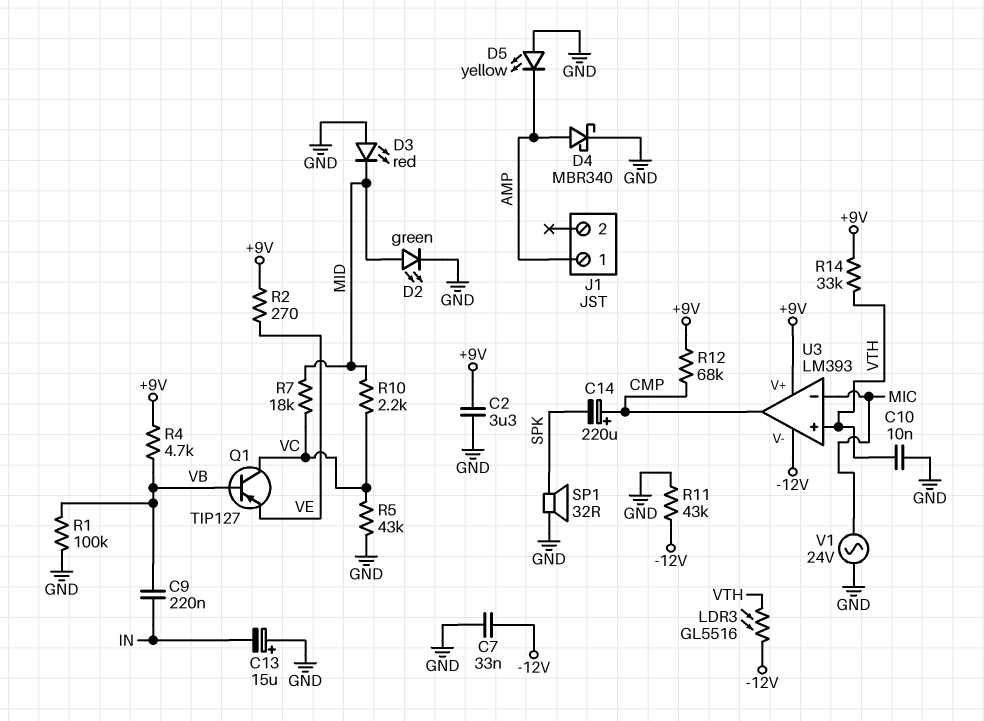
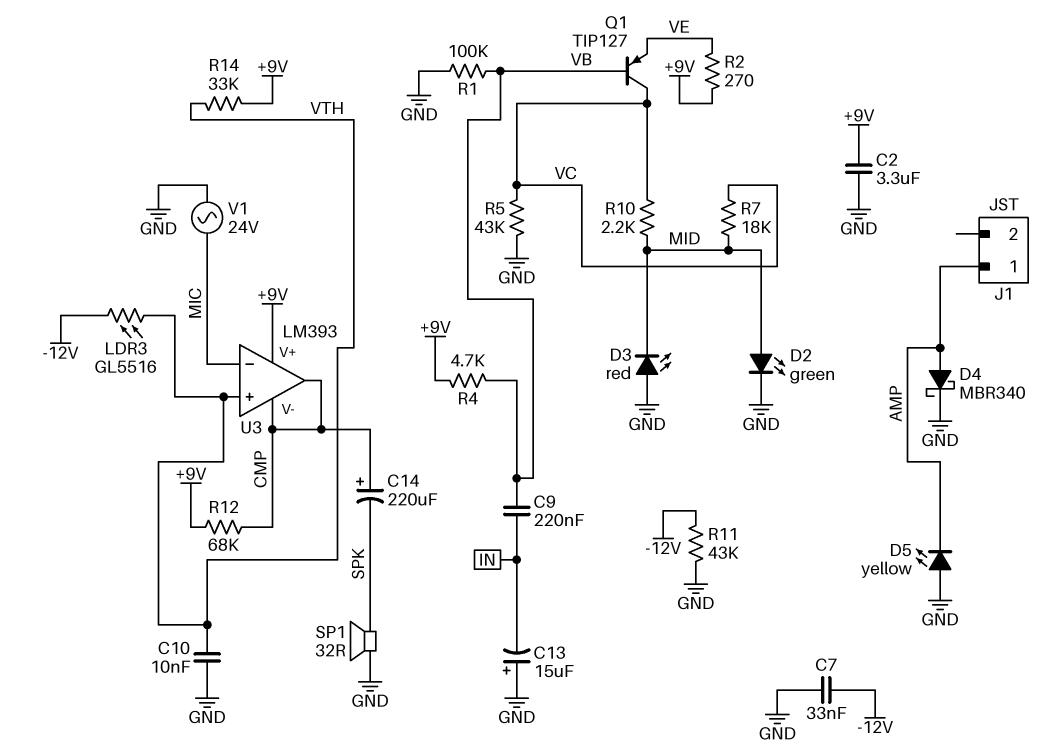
U3 pin V-: -12V -> CMP

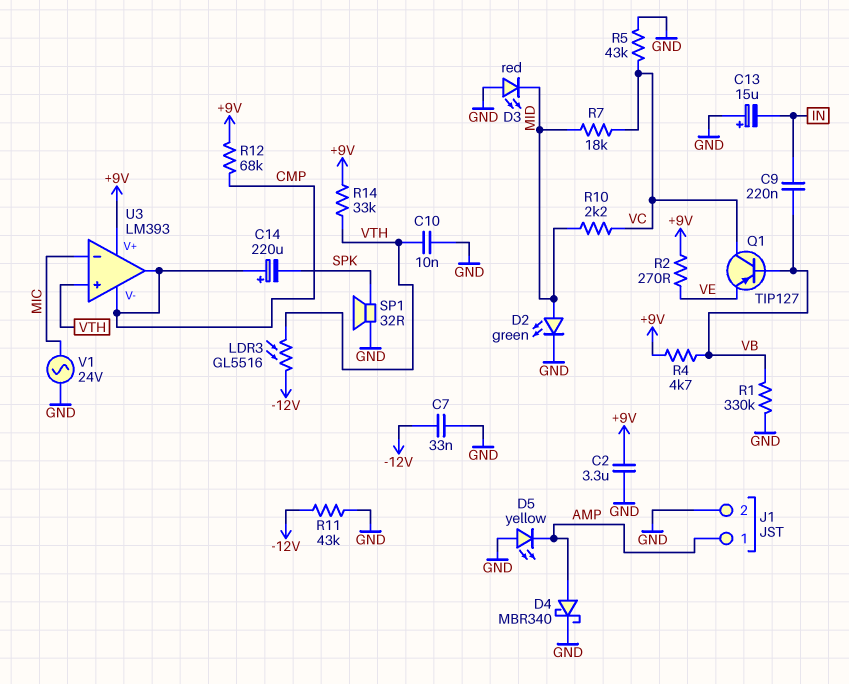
J1 pin 2: none -> GND
R1: 100k (GND, VB) -> 330k (GND, VB)

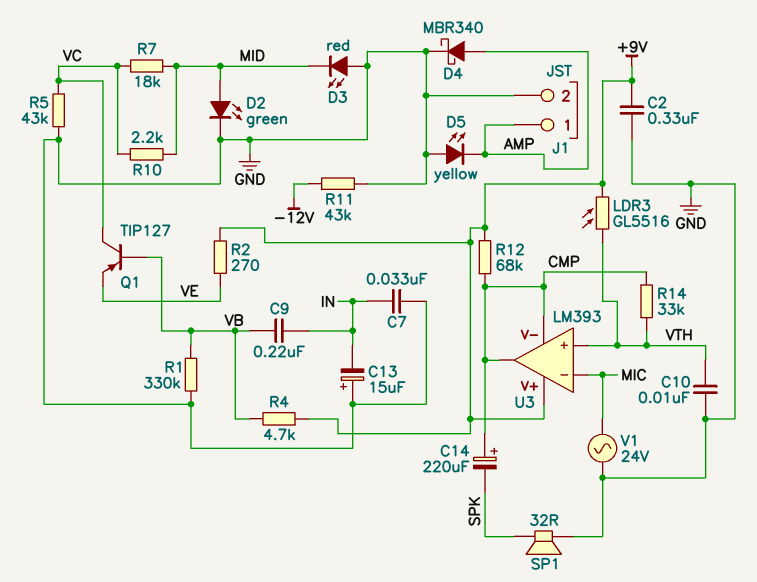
C2: 3.3uF (+9V, GND) -> 330nF (+9V, GND)
C7: 33nF (-12V, GND) -> 33nF (GND, IN)
LDR3: GL5516 (-12V, VTH) -> GL5516 (+9V, VTH)
R14: 33k (+9V, VTH) -> 33k (CMP, VTH)

